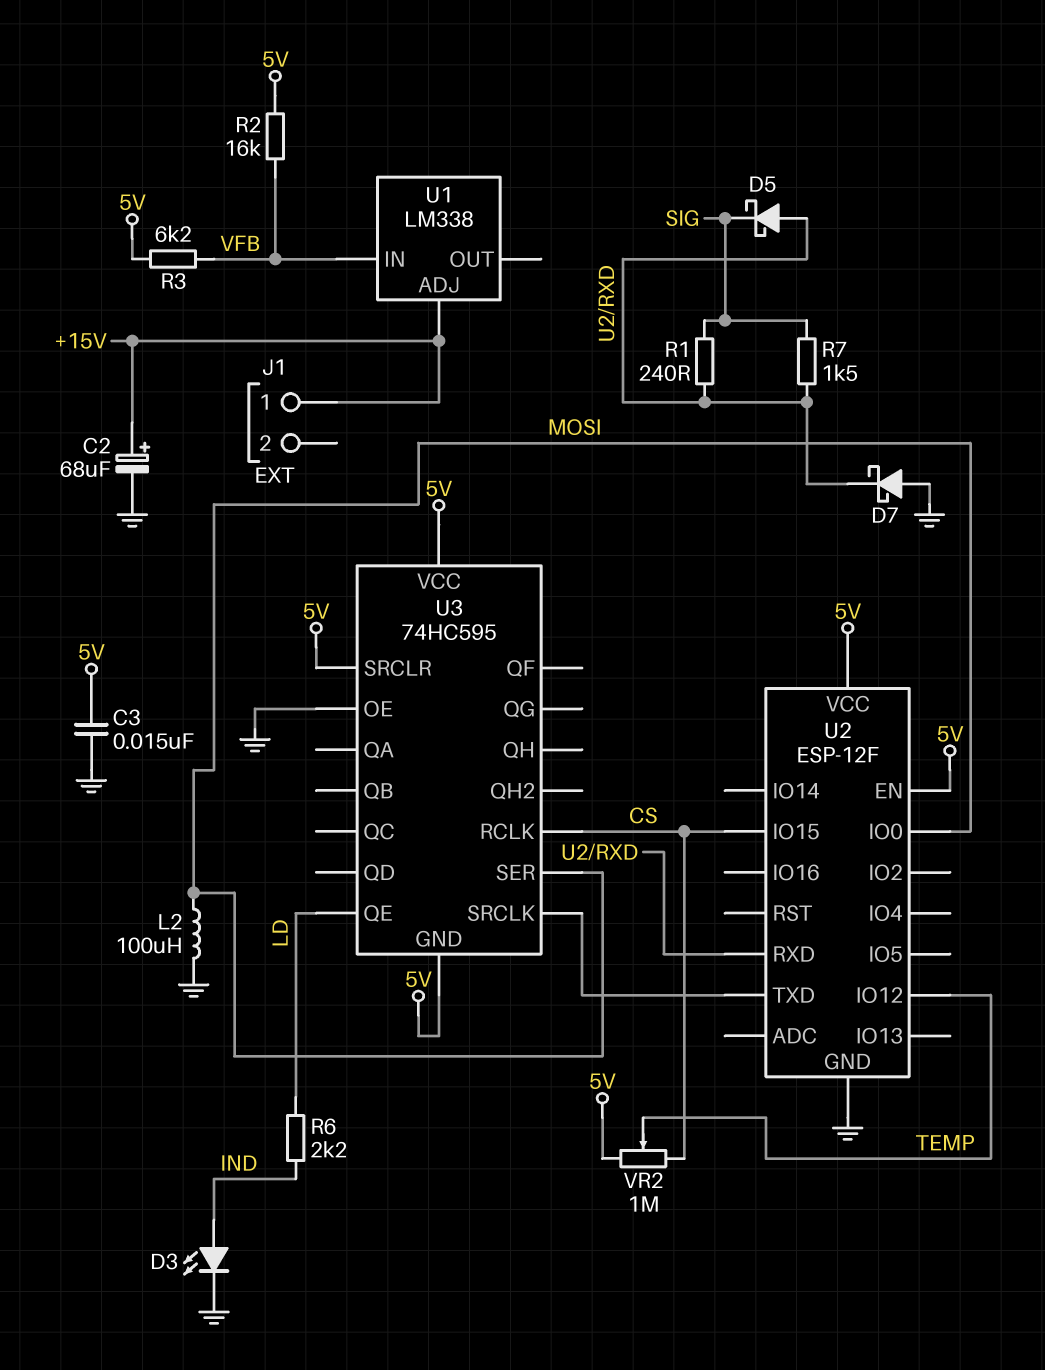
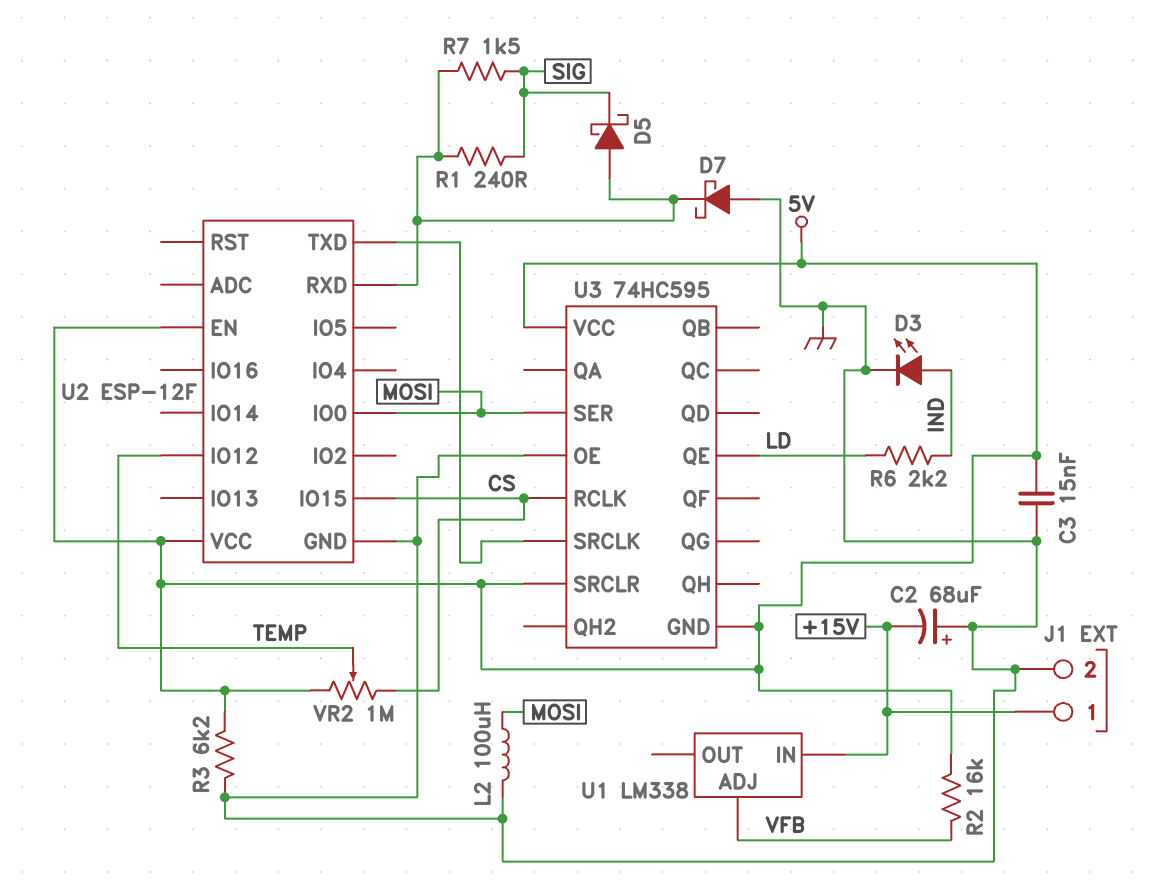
C2: 68uF (plus +15V, minus GND) -> 68uF (plus GND, minus +15V)
J1 pin 2: none -> GND
R3: 6.2k (5V, VFB) -> 6.2k (5V, GND)
U1 pin ADJ: +15V -> VFB
U1 pin IN: VFB -> +15V

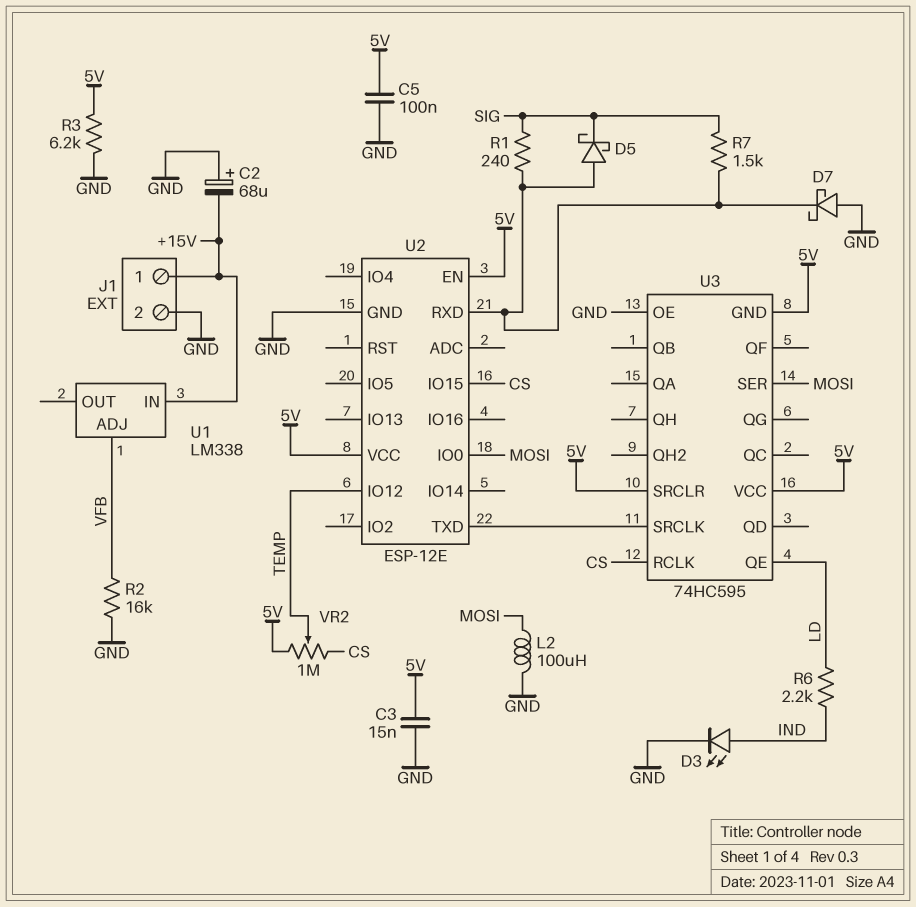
C5: none -> 100nF (5V, GND)
R2: 16k (5V, VFB) -> 16k (GND, VFB)
U2: ESP-12F -> ESP-12E

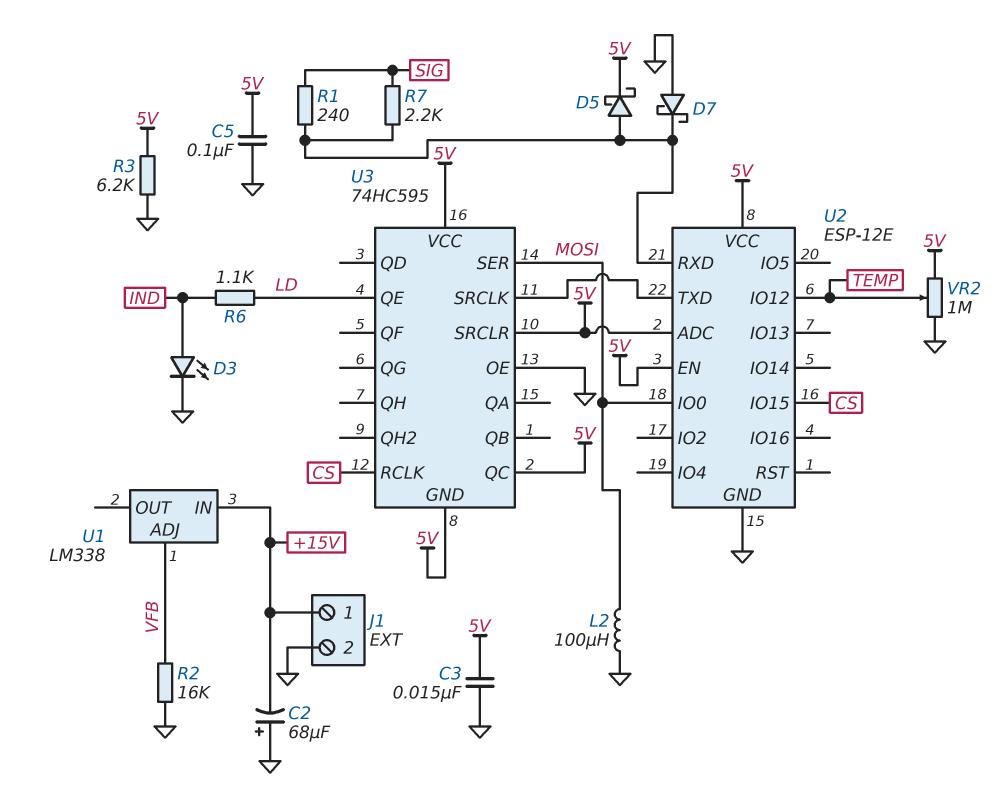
D5: schottky (A U2/RXD, K SIG) -> schottky (A U2/RXD, K 5V)
R6: 2.2k (IND, LD) -> 1.1k (IND, LD)
R7: 1.5k (SIG, U2/RXD) -> 2.2k (SIG, U2/RXD)
U2 pin ADC: none -> 5V
U3 pin QC: none -> 5V
VR2: 1M (5V, CS, wiper TEMP) -> 1M (5V, GND, wiper TEMP)

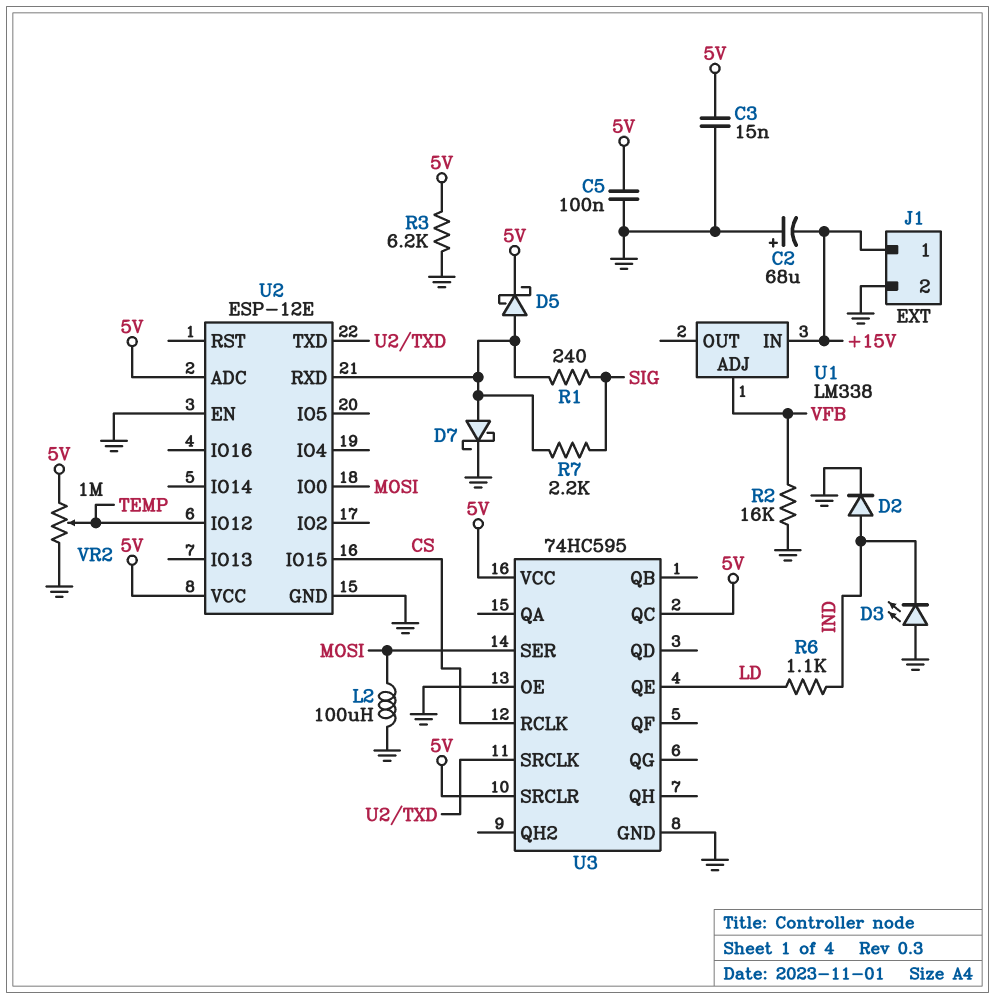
D2: none -> diode (A IND, K GND)
D3: LED (A IND, K GND) -> LED (A GND, K IND)
D7: schottky (A GND, K U2/RXD) -> schottky (A U2/RXD, K GND)
U2 pin EN: 5V -> GND
U3 pin GND: 5V -> GND

